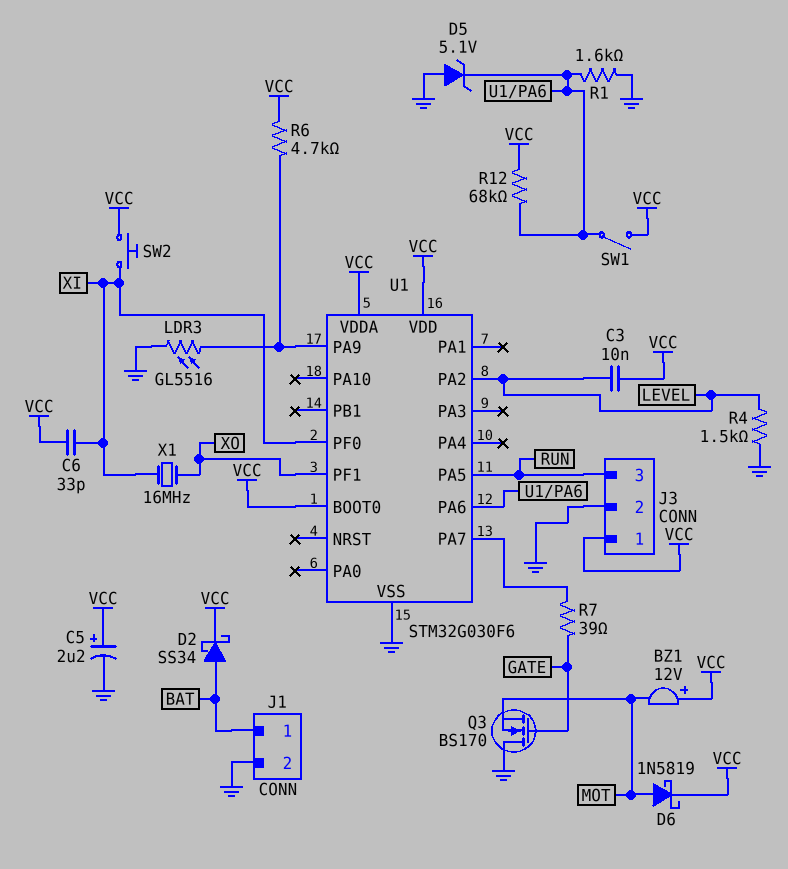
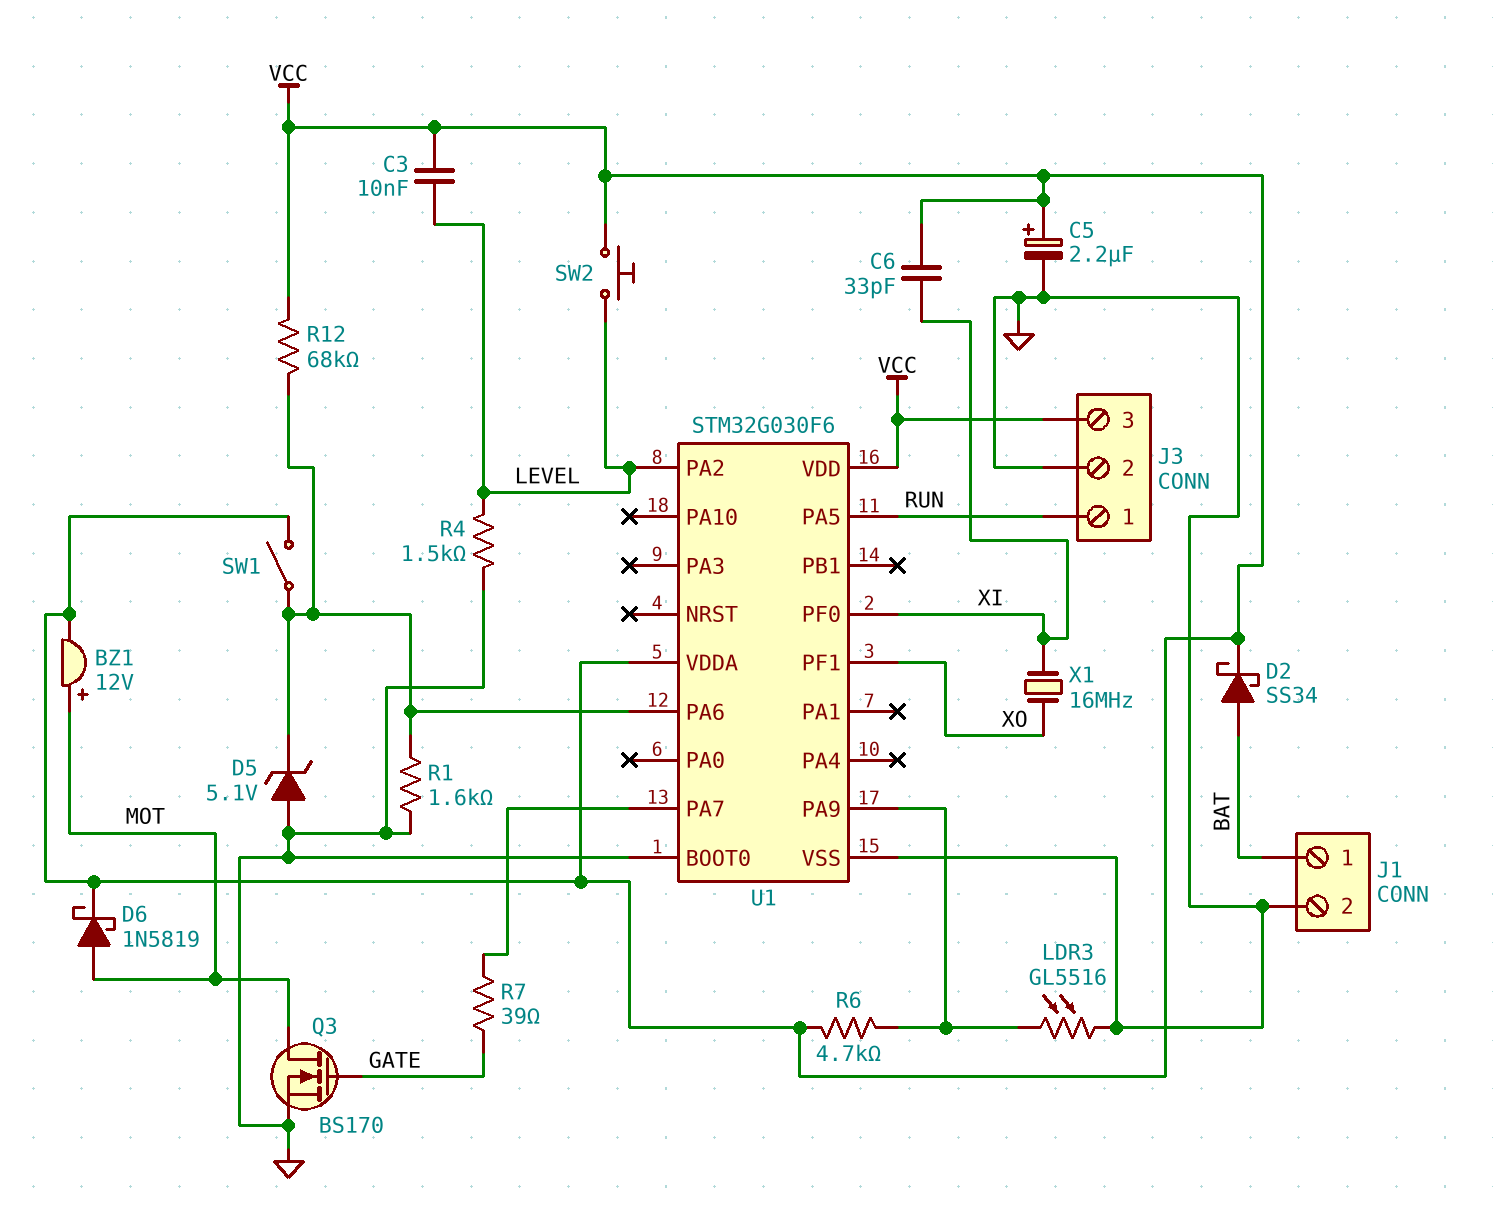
BZ1: buzzer 12V (plus VCC, minus MOT) -> buzzer 12V (plus MOT, minus VCC)
J3 pin 1: VCC -> RUN
J3 pin 3: RUN -> VCC
Q3: NMOS BS170 (G GATE, D GND, S MOT) -> NMOS BS170 (G GATE, D MOT, S GND)
SW2: button (VCC, XI) -> button (LEVEL, VCC)
U1 pin BOOT0: VCC -> GND

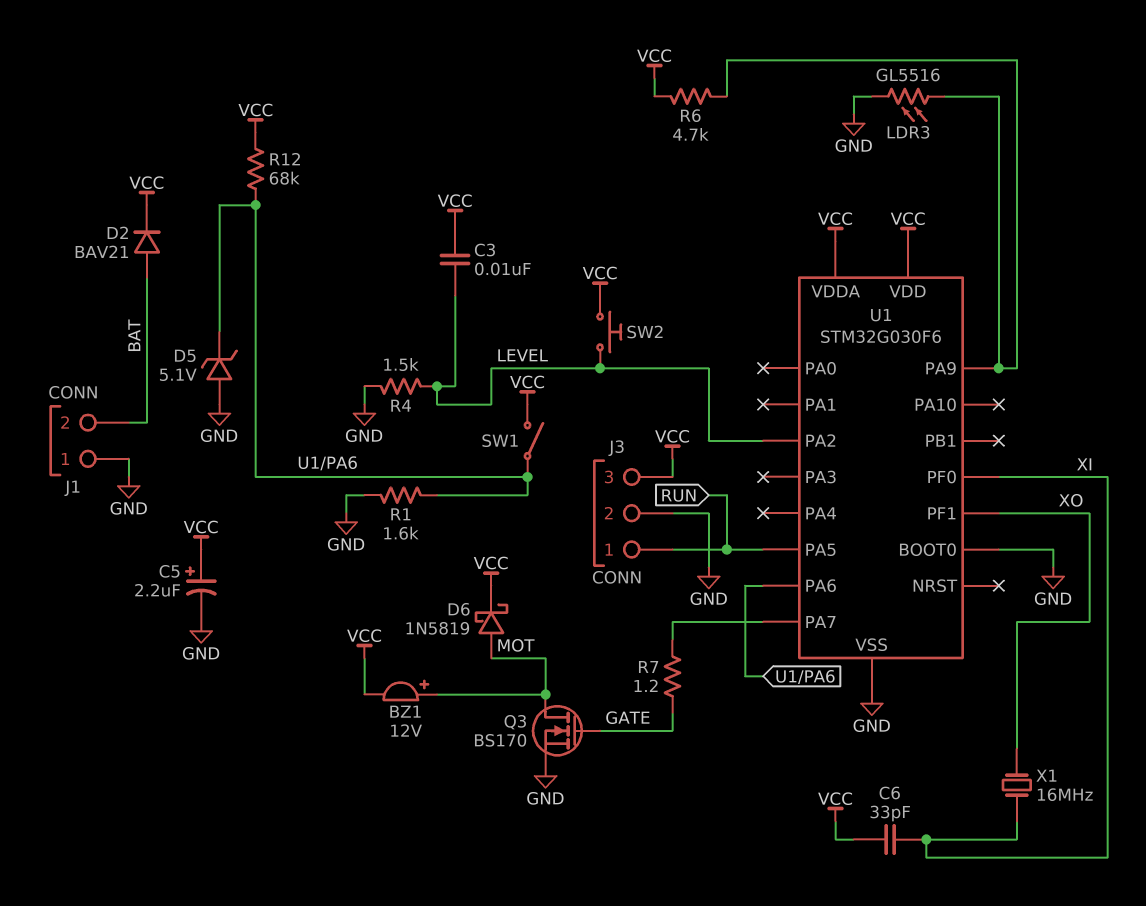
D2: schottky SS34 (A BAT, K VCC) -> diode BAV21 (A BAT, K VCC)
J1 pin 1: BAT -> GND
J1 pin 2: GND -> BAT
R7: 39 (GATE, U1/PA7) -> 1.2 (GATE, U1/PA7)

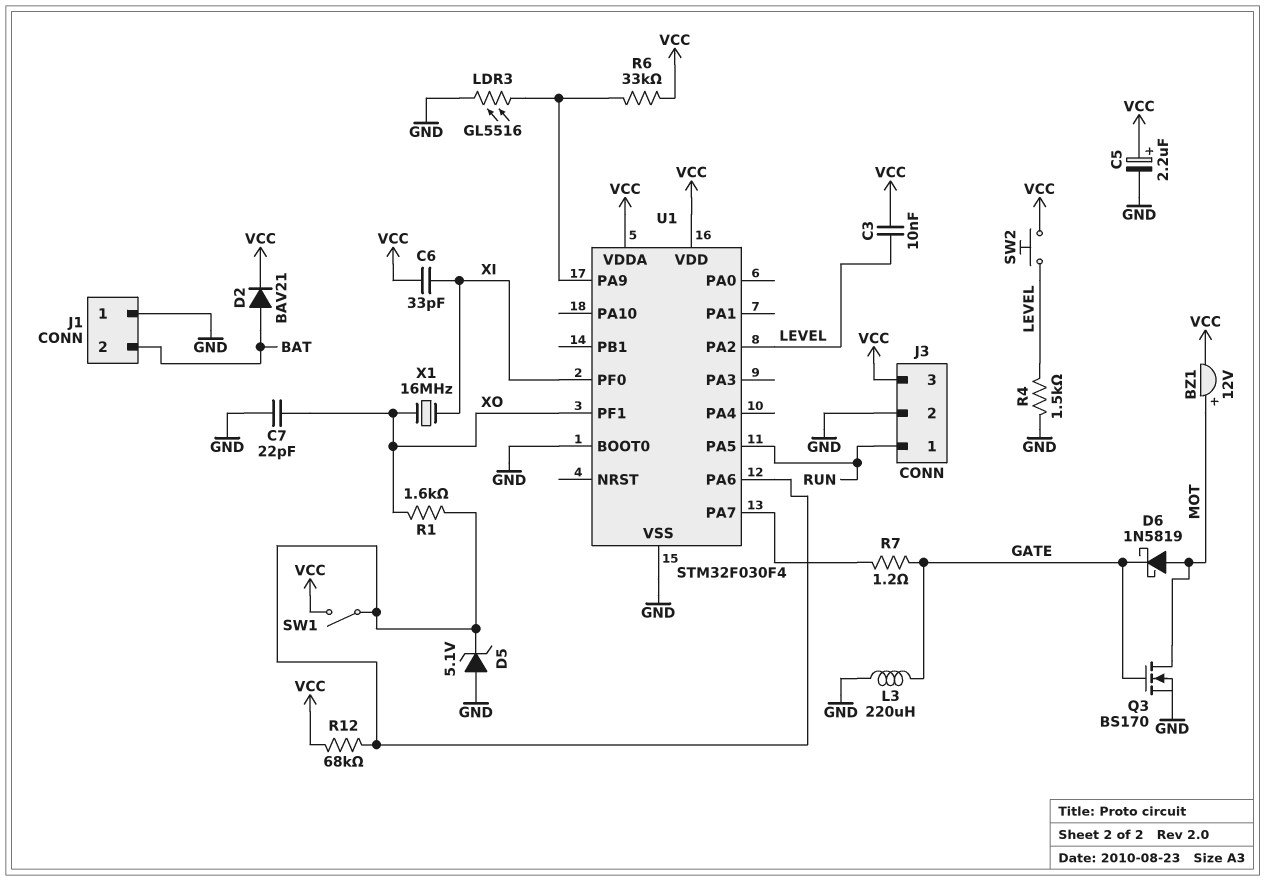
C7: none -> 22pF (GND, XO)
D6: schottky 1N5819 (A MOT, K VCC) -> schottky 1N5819 (A MOT, K GATE)
L3: none -> 220uH (GATE, GND)
R1: 1.6k (GND, U1/PA6) -> 1.6k (U1/PA6, XO)
R6: 4.7k (U1/PA9, VCC) -> 33k (U1/PA9, VCC)
U1: STM32G030F6 -> STM32F030F4

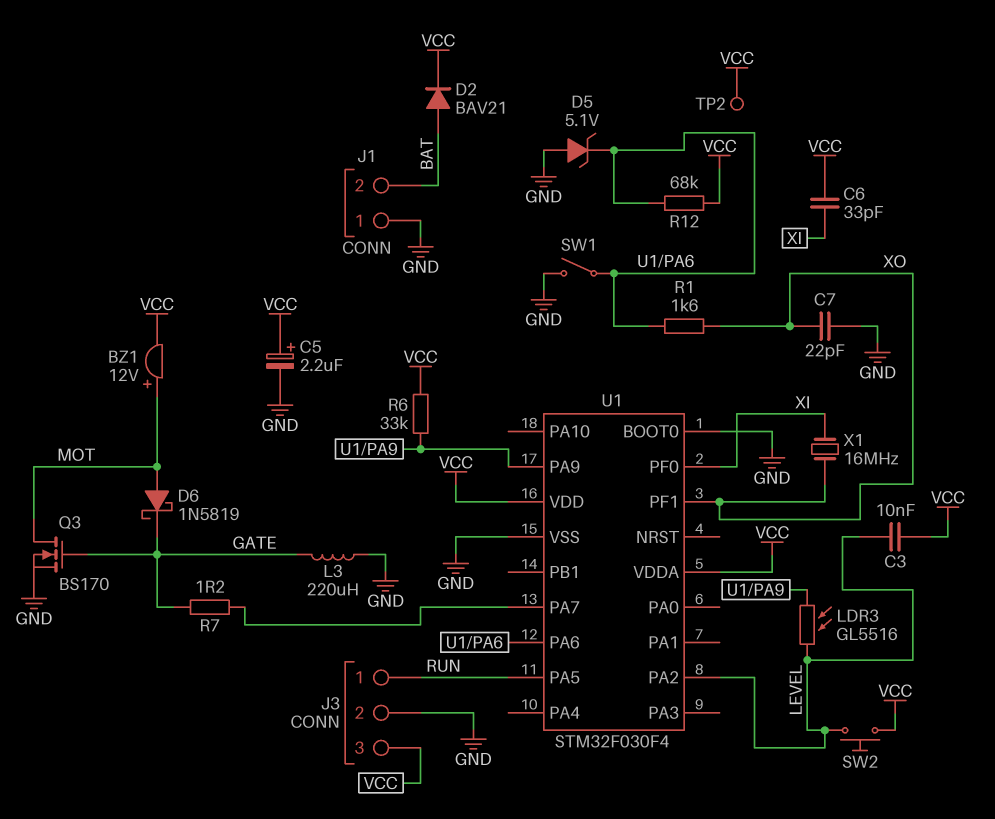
LDR3: GL5516 (GND, U1/PA9) -> GL5516 (LEVEL, U1/PA9)
R4: 1.5k (GND, LEVEL) -> none
SW1: switch (U1/PA6, VCC) -> switch (GND, U1/PA6)
TP2: none -> test point (VCC)

